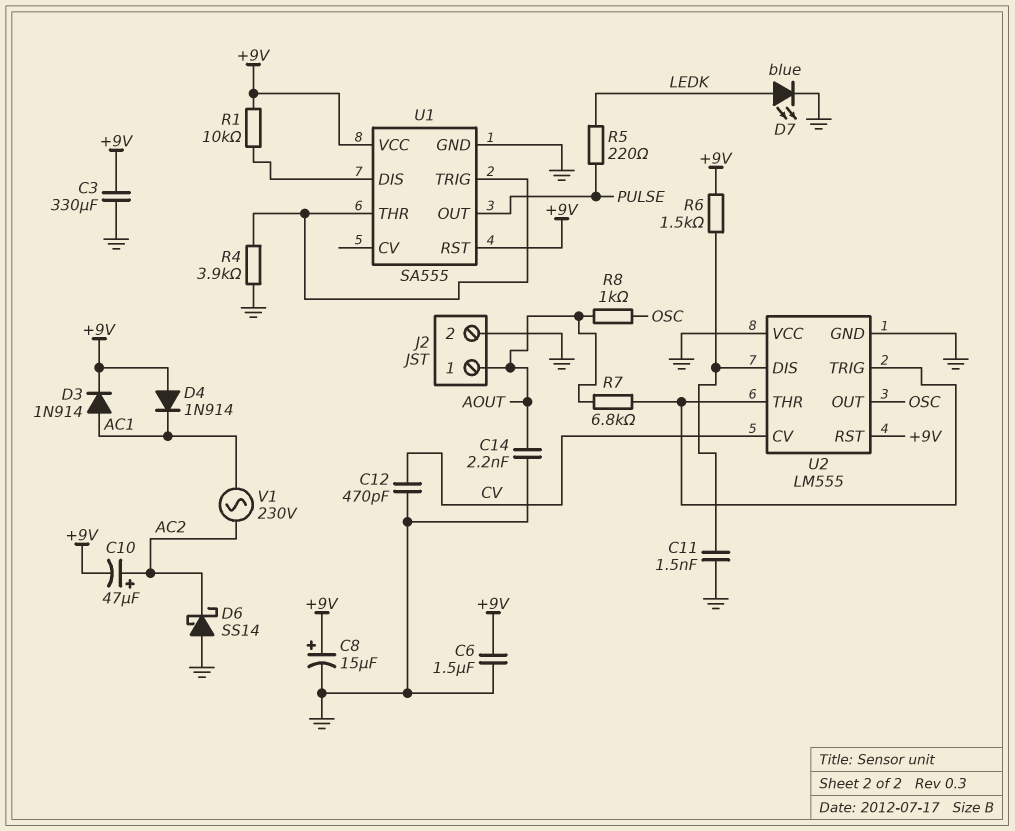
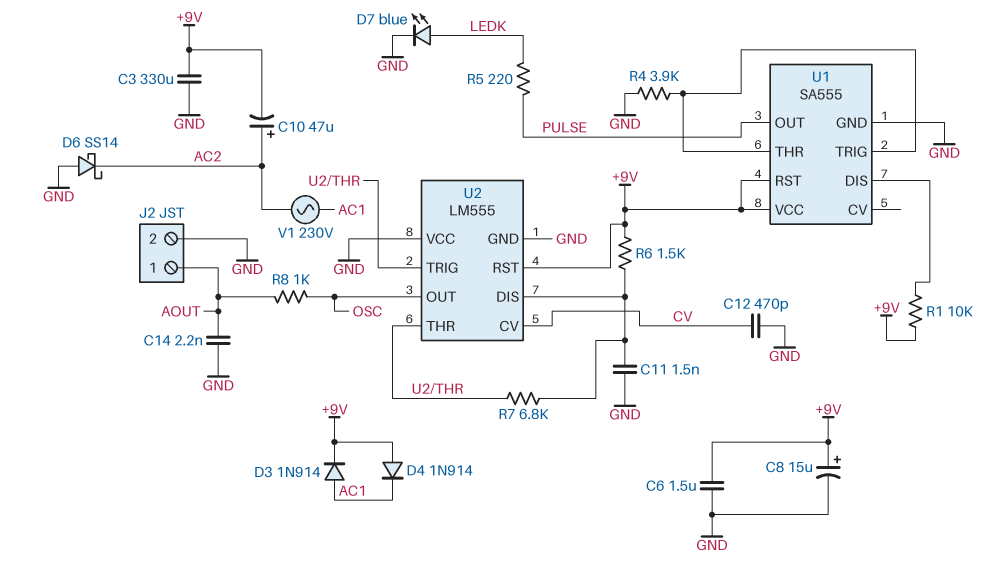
R7: 6.8k (AOUT, U2/THR) -> 6.8k (U2/DIS, U2/THR)

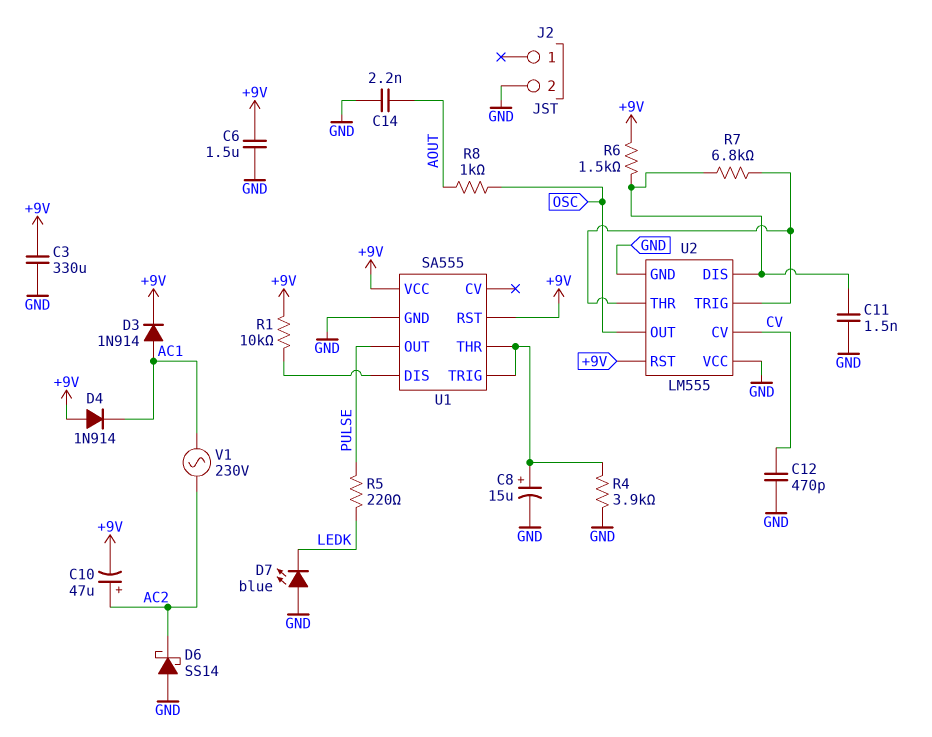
C8: 15uF (plus +9V, minus GND) -> 15uF (plus U1/THR, minus GND)
D7: LED blue (A LEDK, K GND) -> LED blue (A GND, K LEDK)
J2 pin 1: AOUT -> none

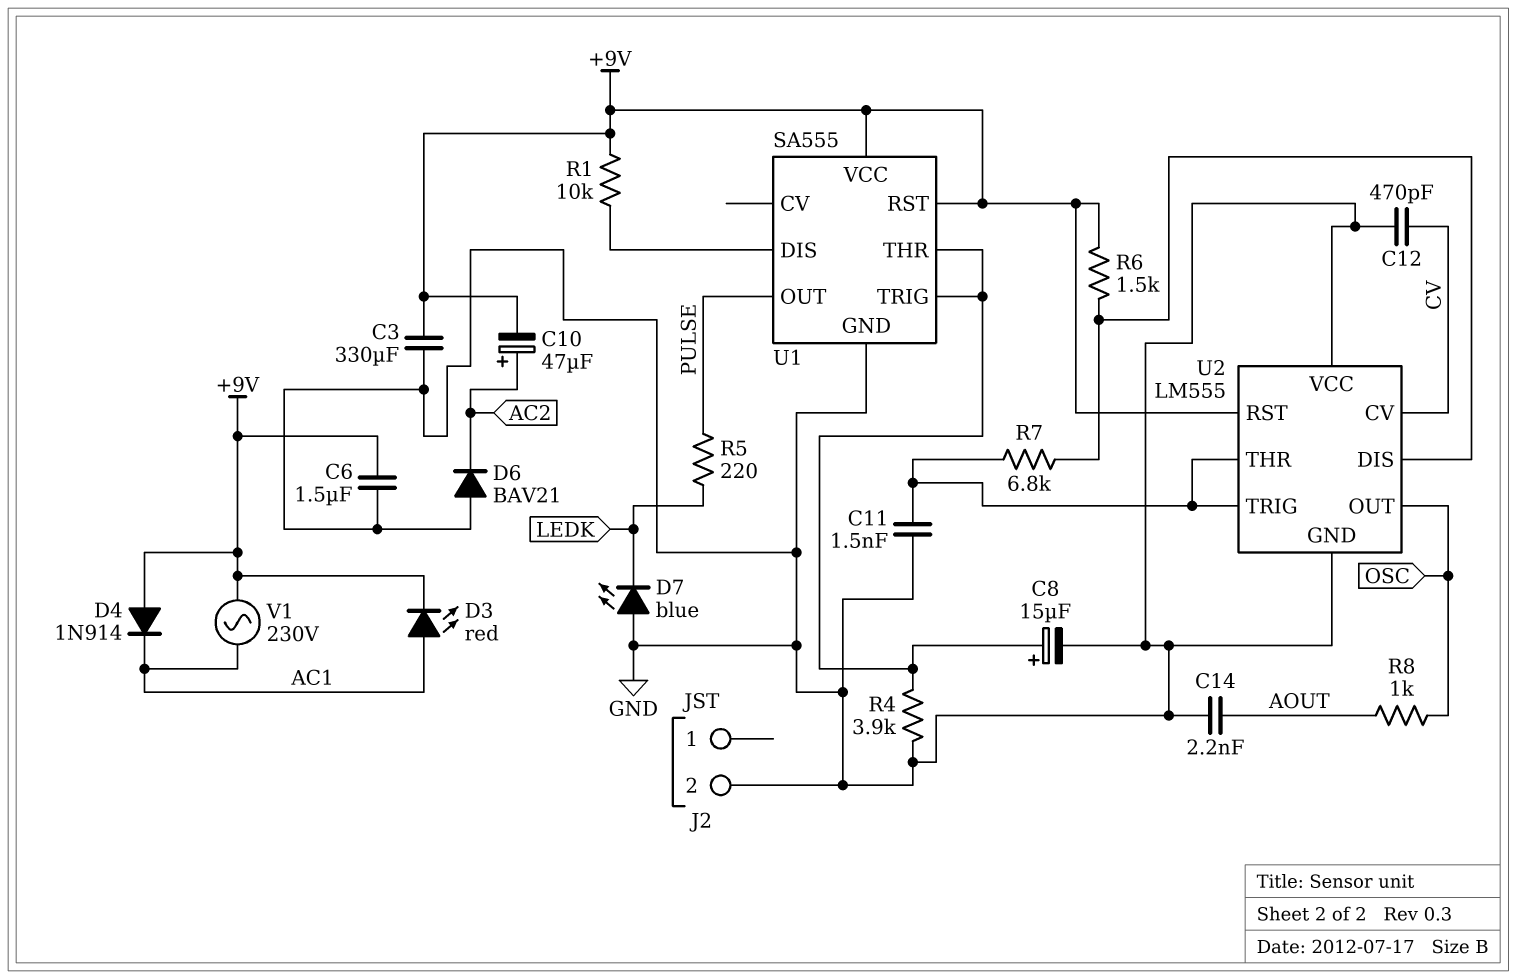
C11: 1.5nF (GND, U2/DIS) -> 1.5nF (GND, U2/THR)
D3: diode 1N914 (A AC1, K +9V) -> LED red (A AC1, K +9V)
D6: schottky SS14 (A GND, K AC2) -> diode BAV21 (A GND, K AC2)
V1: AC 230V (AC1, AC2) -> AC 230V (+9V, AC1)

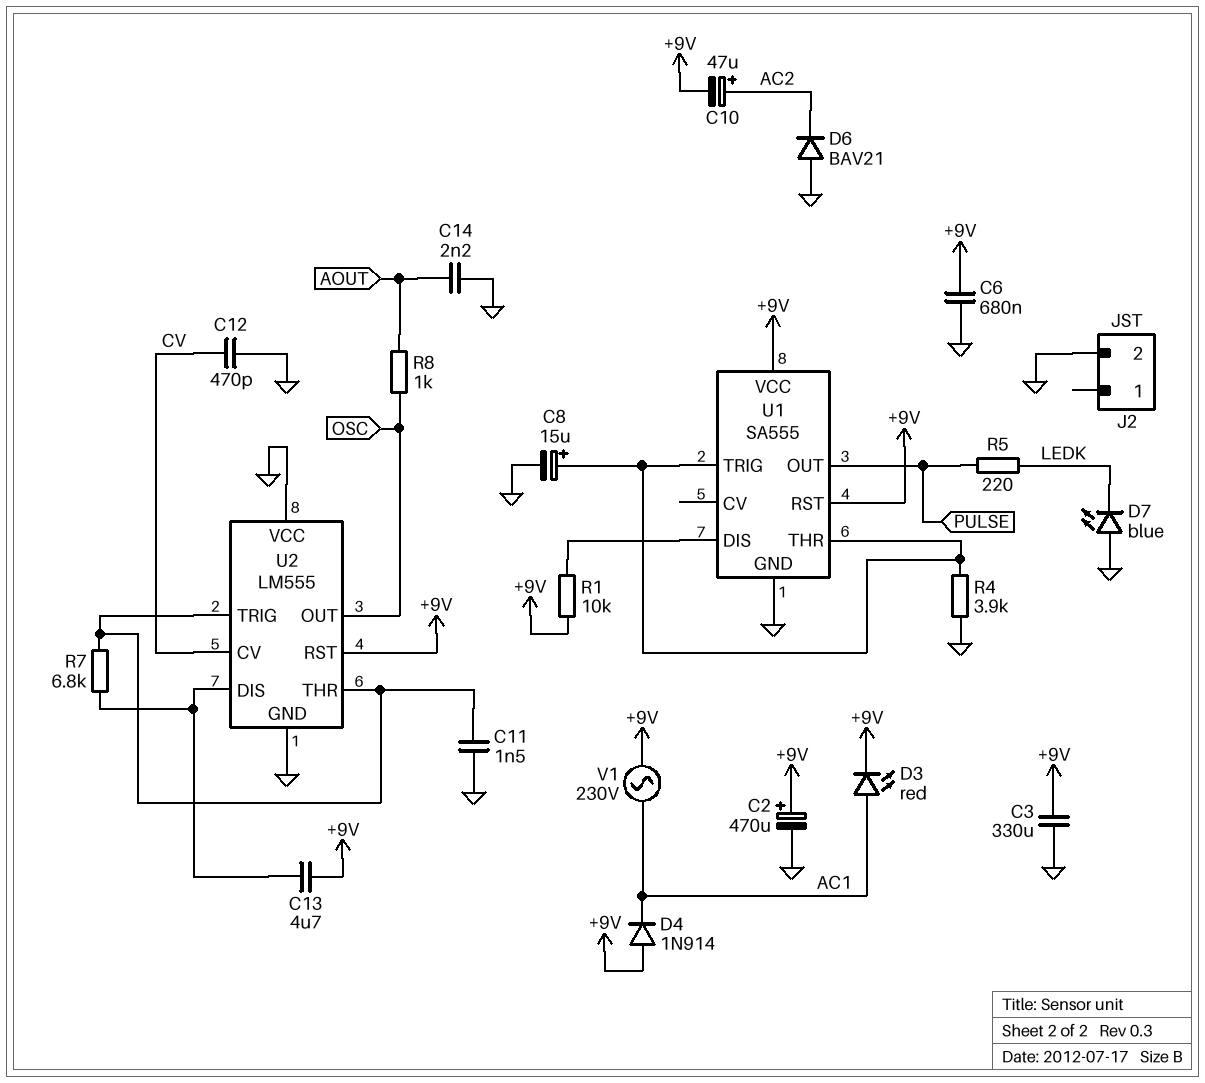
C2: none -> 470uF (plus +9V, minus GND)
C6: 1.5uF (+9V, GND) -> 680nF (+9V, GND)
C13: none -> 4.7uF (+9V, U2/DIS)
R6: 1.5k (+9V, U2/DIS) -> none

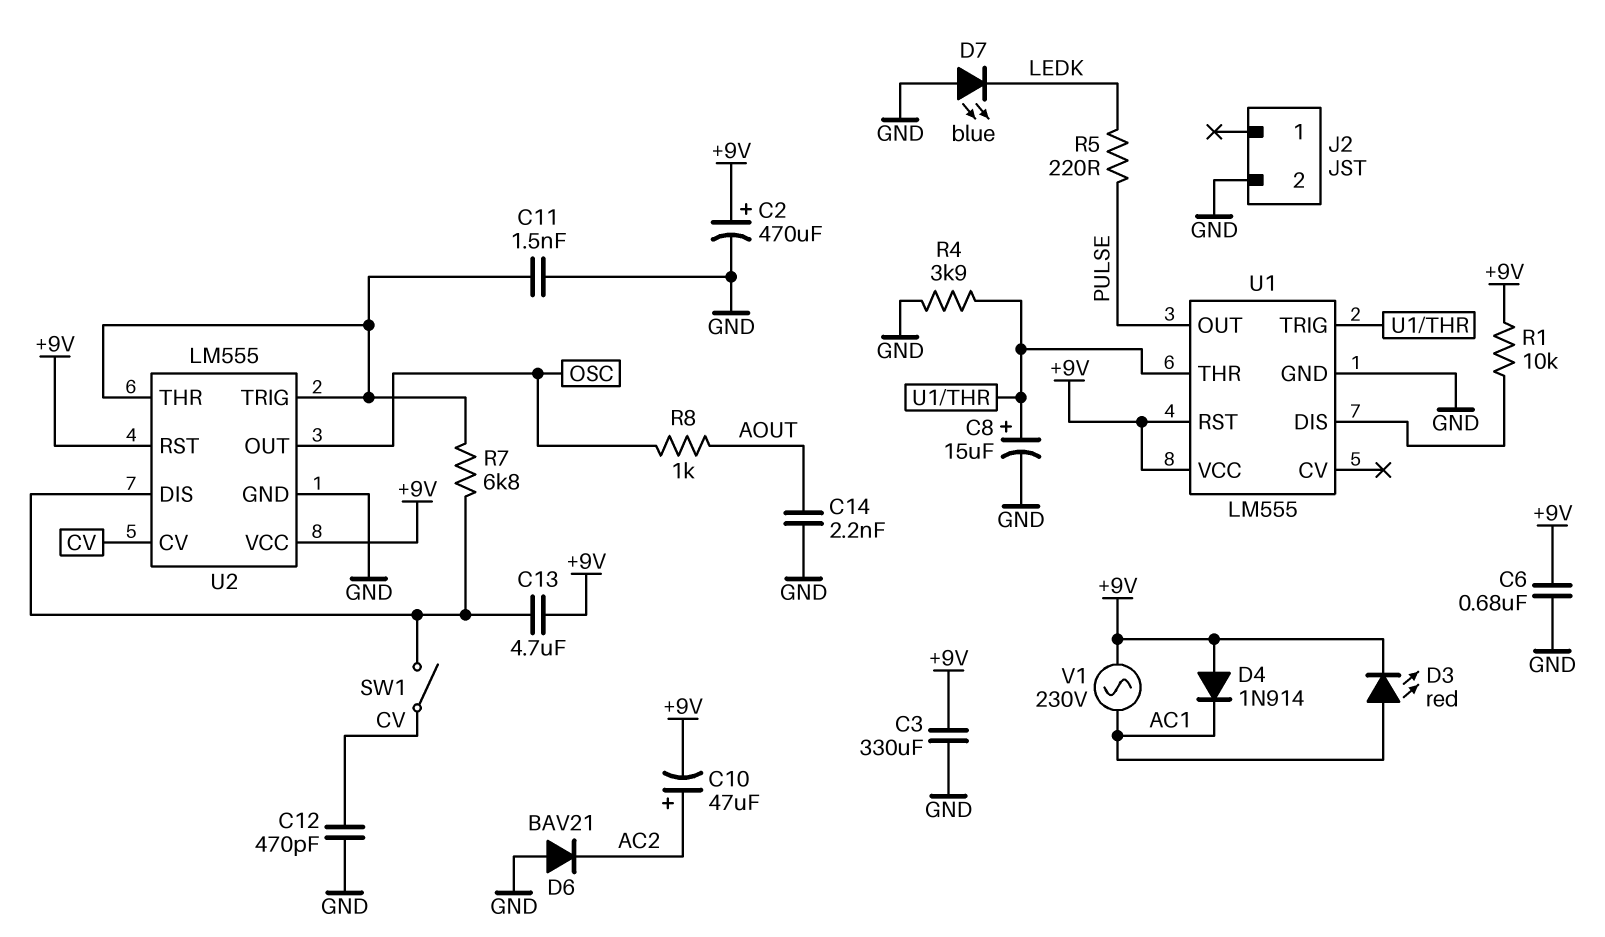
SW1: none -> switch (CV, U2/DIS)
U1: SA555 -> LM555
U2 pin VCC: GND -> +9V

